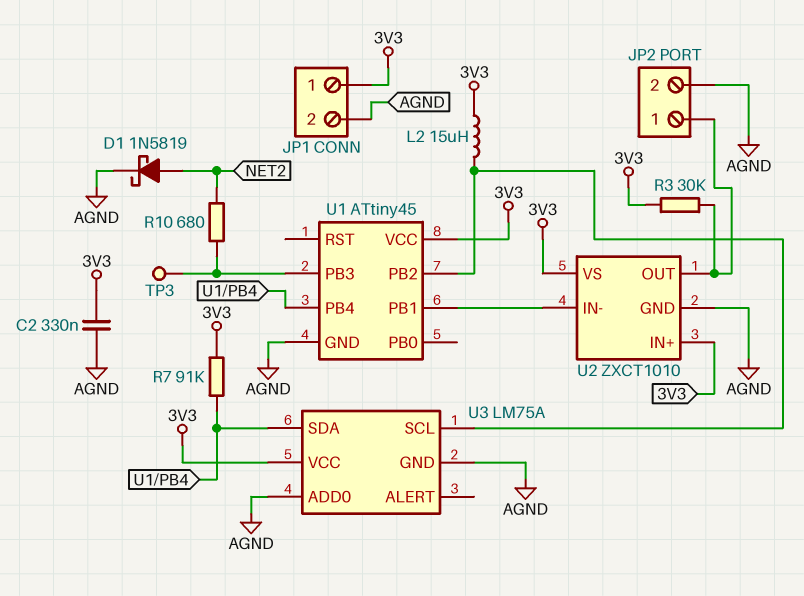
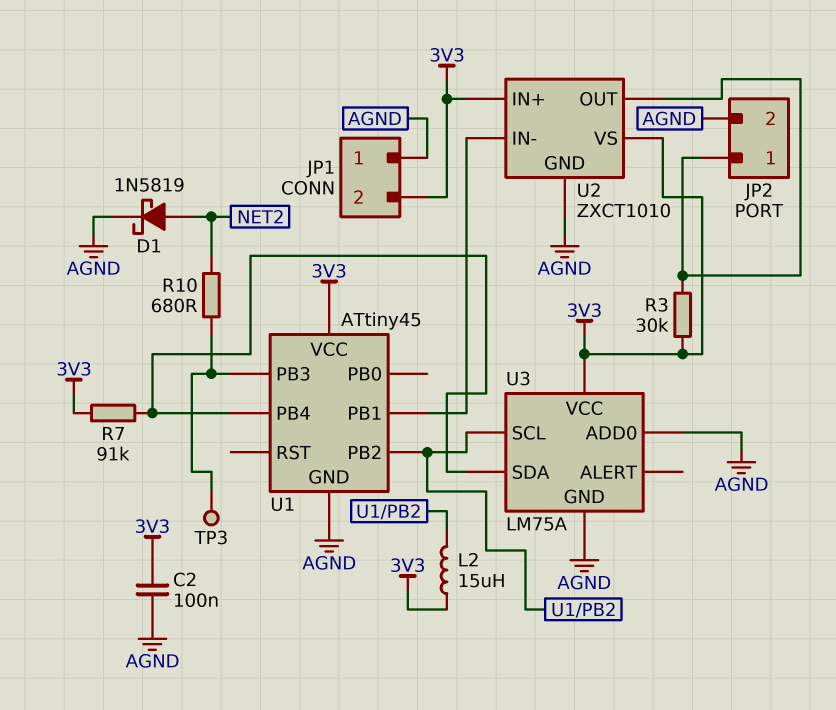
C2: 330nF (3V3, AGND) -> 100nF (3V3, AGND)
JP1 pin 1: 3V3 -> AGND
JP1 pin 2: AGND -> 3V3

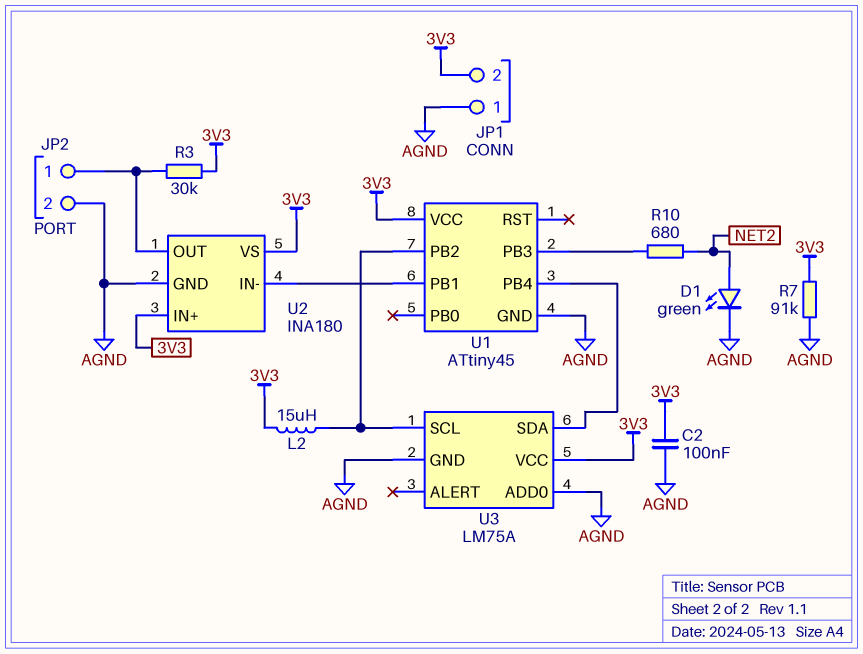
D1: schottky 1N5819 (A NET2, K AGND) -> LED green (A NET2, K AGND)
R7: 91k (3V3, U1/PB4) -> 91k (3V3, AGND)
TP3: test point (U1/PB3) -> none
U2: ZXCT1010 -> INA180

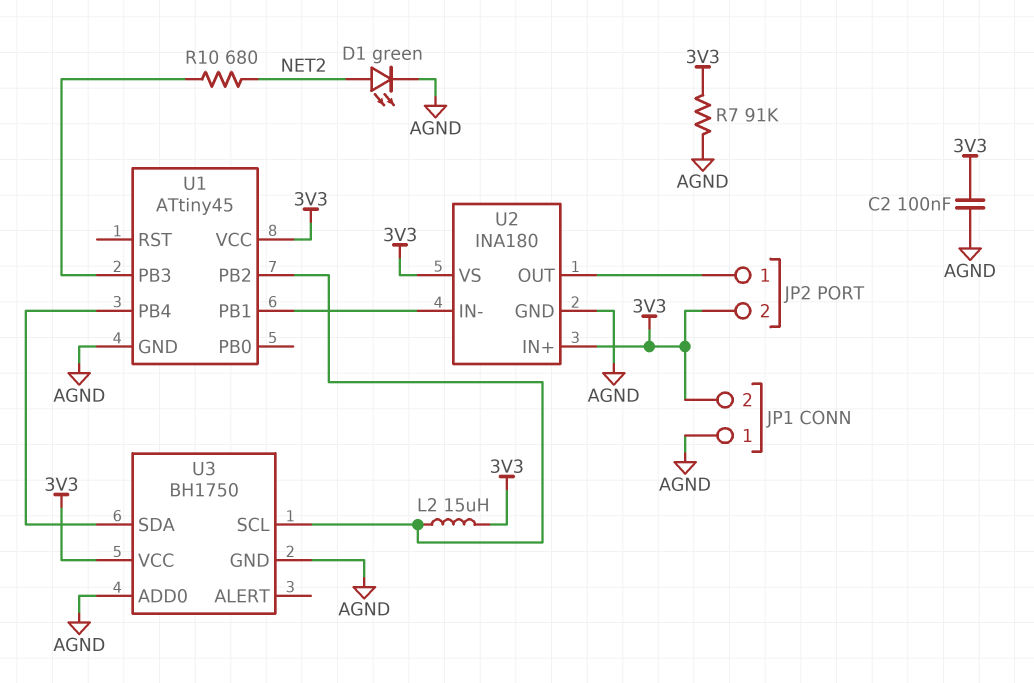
JP2 pin 2: AGND -> 3V3
R3: 30k (3V3, JP2/1) -> none
U3: LM75A -> BH1750

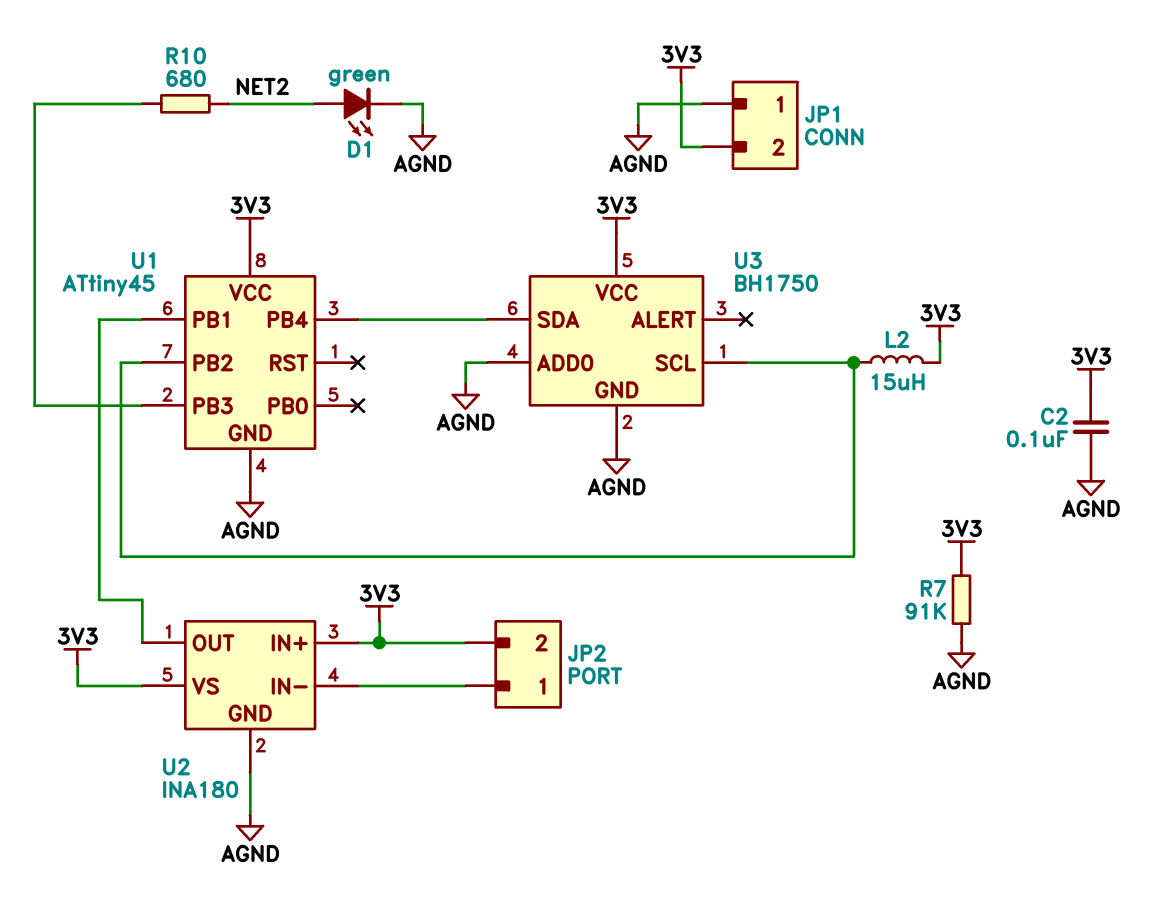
U2 pin IN-: U1/PB1 -> JP2/1
U2 pin OUT: JP2/1 -> U1/PB1

